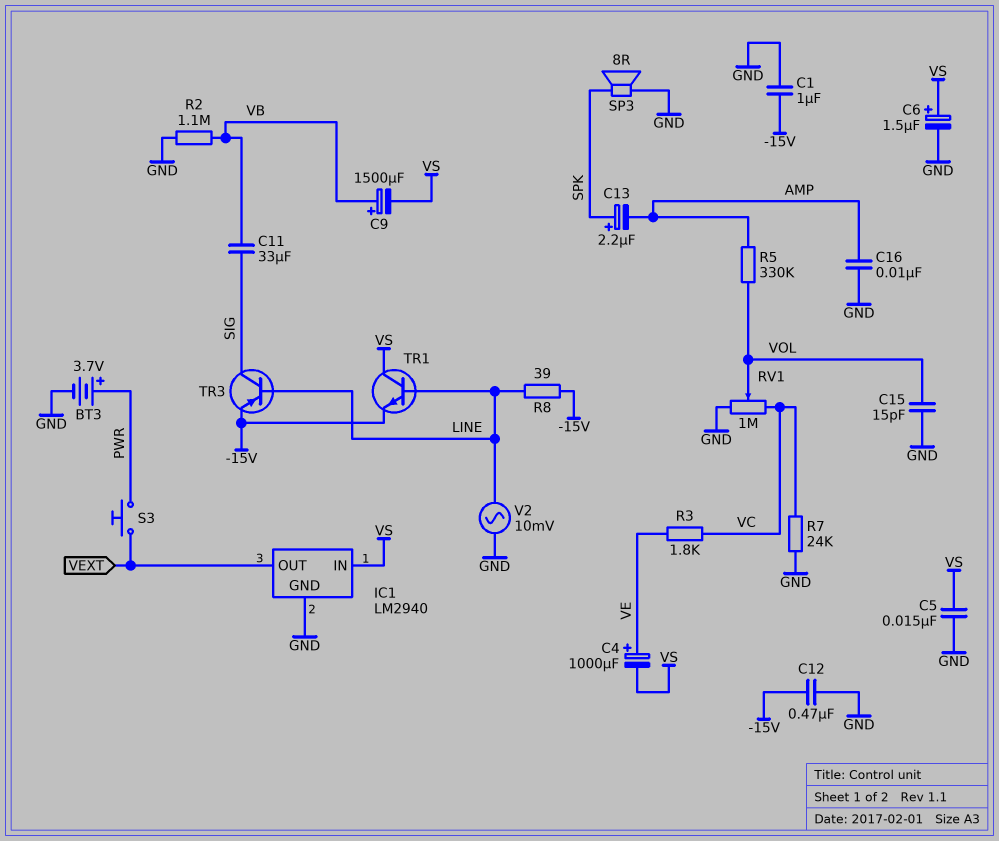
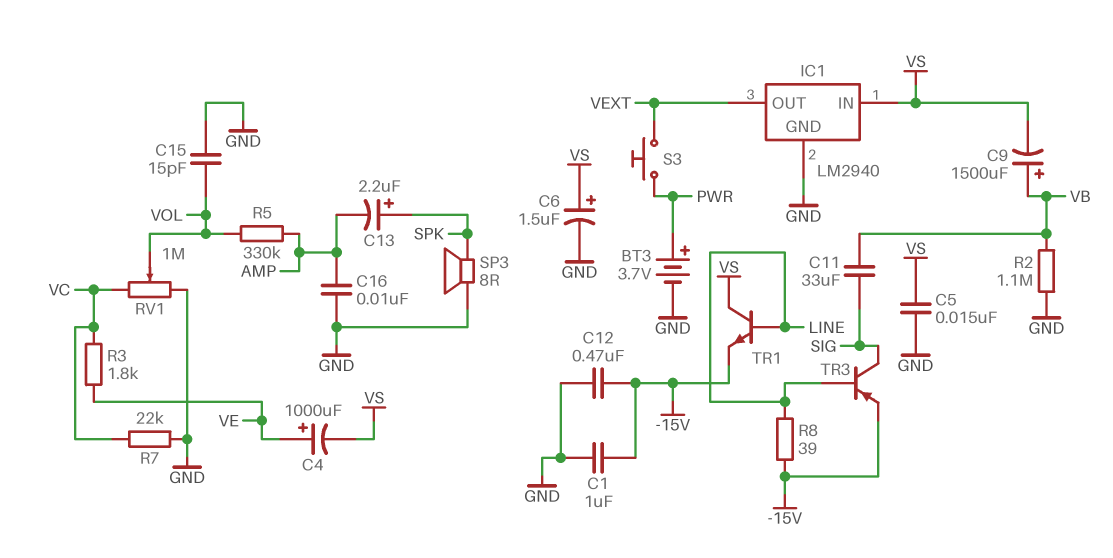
R7: 24k (GND, VC) -> 22k (GND, VC)
V2: AC 10mV (GND, LINE) -> none

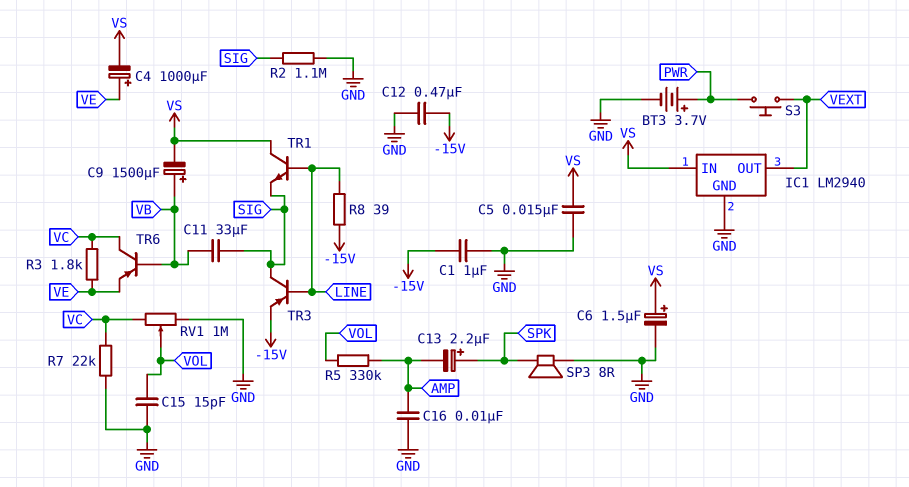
R2: 1.1M (GND, VB) -> 1.1M (GND, SIG)
TR1: NPN (B LINE, C VS, E -15V) -> NPN (B LINE, C VS, E SIG)
TR6: none -> PNP (B VB, C VC, E VE)

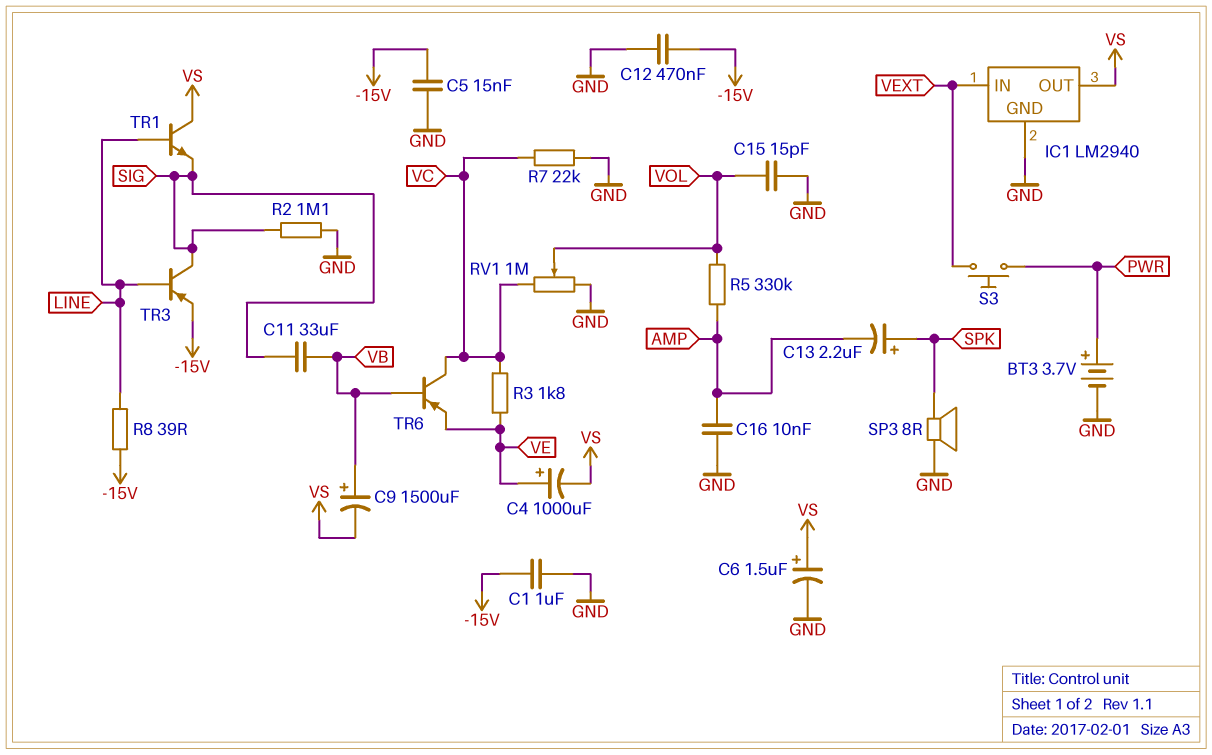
C5: 15nF (GND, VS) -> 15nF (-15V, GND)
IC1 pin IN: VS -> VEXT
IC1 pin OUT: VEXT -> VS

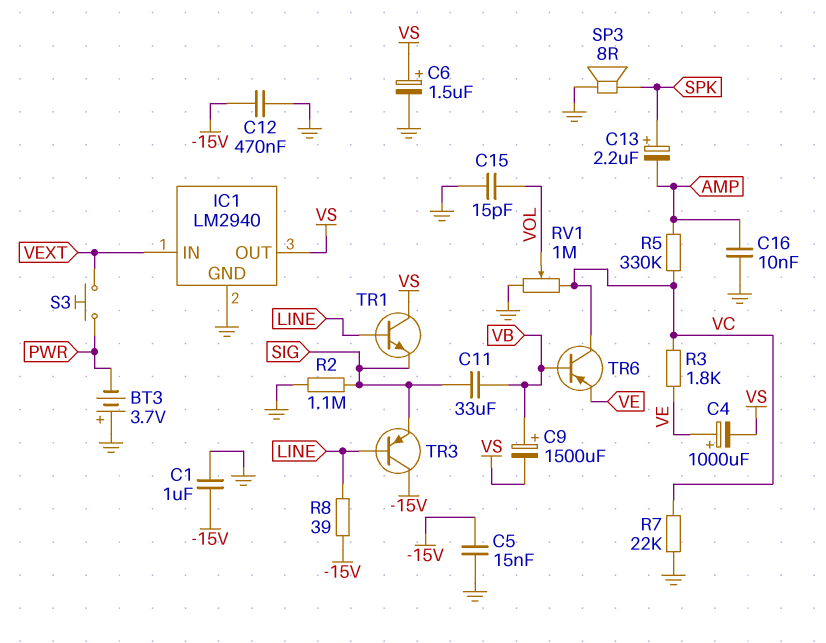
BT3: 3.7V (plus PWR, minus GND) -> 3.7V (plus GND, minus PWR)
R5: 330k (AMP, VOL) -> 330k (AMP, VC)
TR3: PNP (B LINE, C SIG, E -15V) -> PNP (B LINE, C -15V, E SIG)

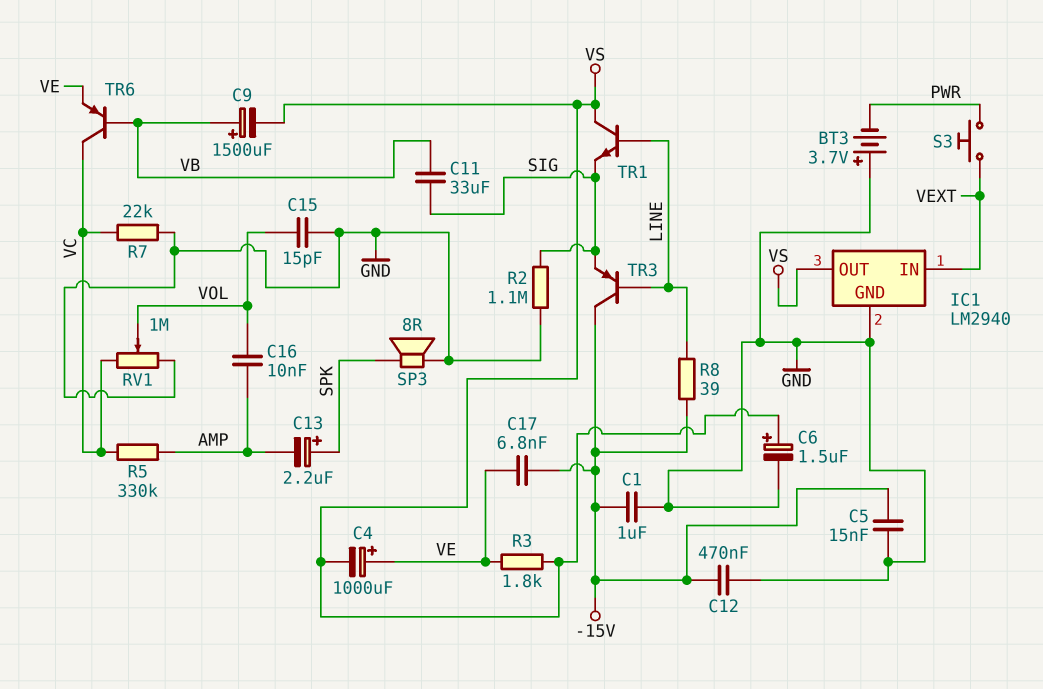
C16: 10nF (AMP, GND) -> 10nF (AMP, VOL)
C17: none -> 6.8nF (-15V, VE)
R3: 1.8k (VC, VE) -> 1.8k (VE, VS)

